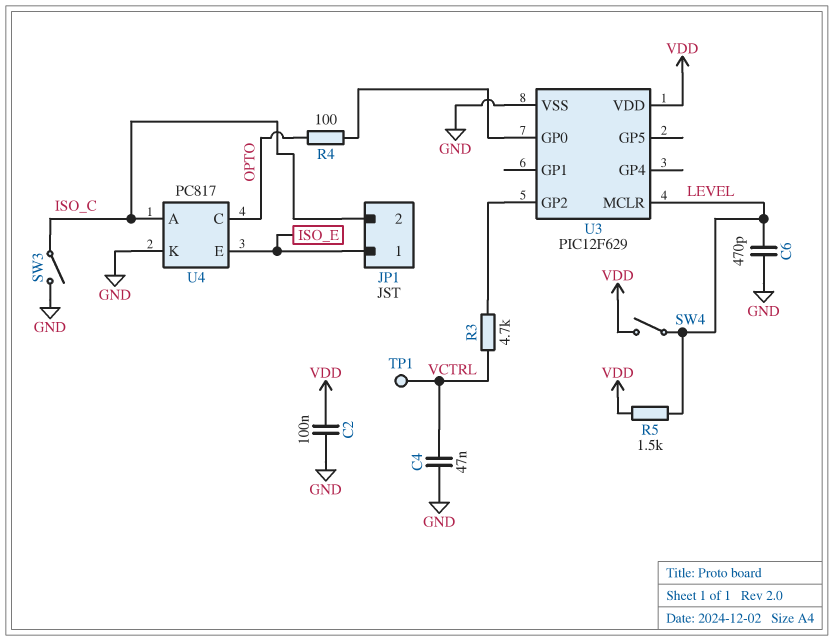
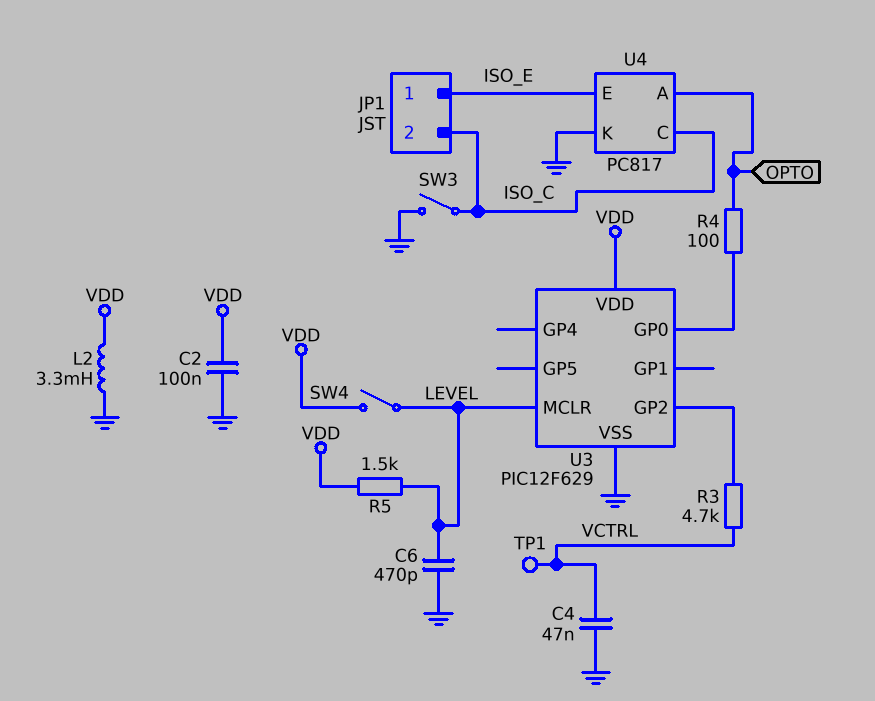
L2: none -> 3.3mH (GND, VDD)
U4 pin A: ISO_C -> OPTO
U4 pin C: OPTO -> ISO_C

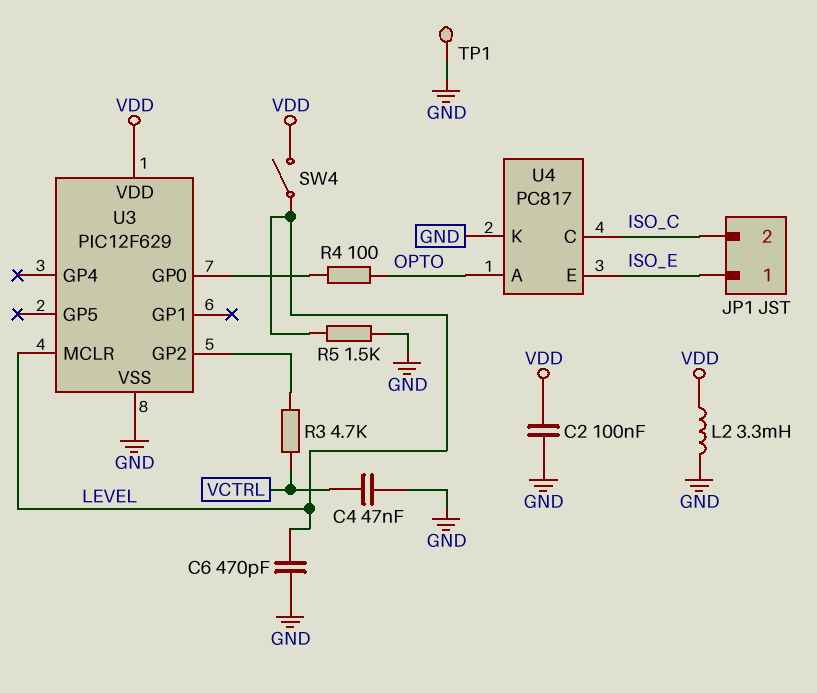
R5: 1.5k (LEVEL, VDD) -> 1.5k (GND, LEVEL)
SW3: switch (GND, ISO_C) -> none
TP1: test point (VCTRL) -> test point (GND)

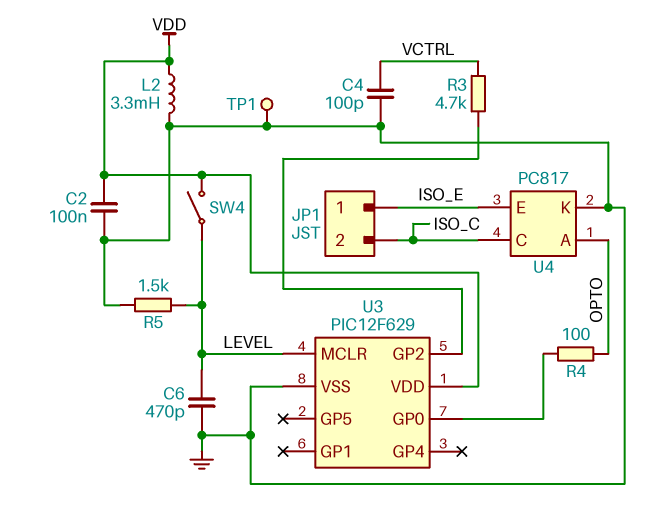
C4: 47nF (GND, VCTRL) -> 100pF (GND, VCTRL)

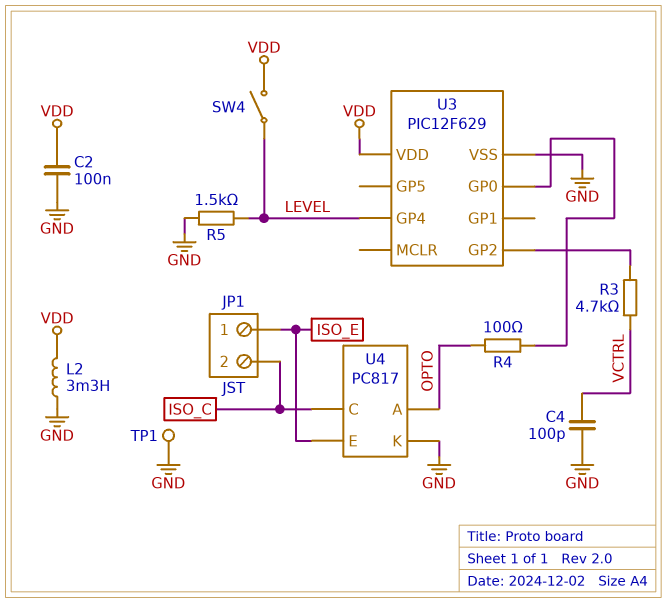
C6: 470pF (GND, LEVEL) -> none
U3 pin GP4: none -> LEVEL
U3 pin MCLR: LEVEL -> none

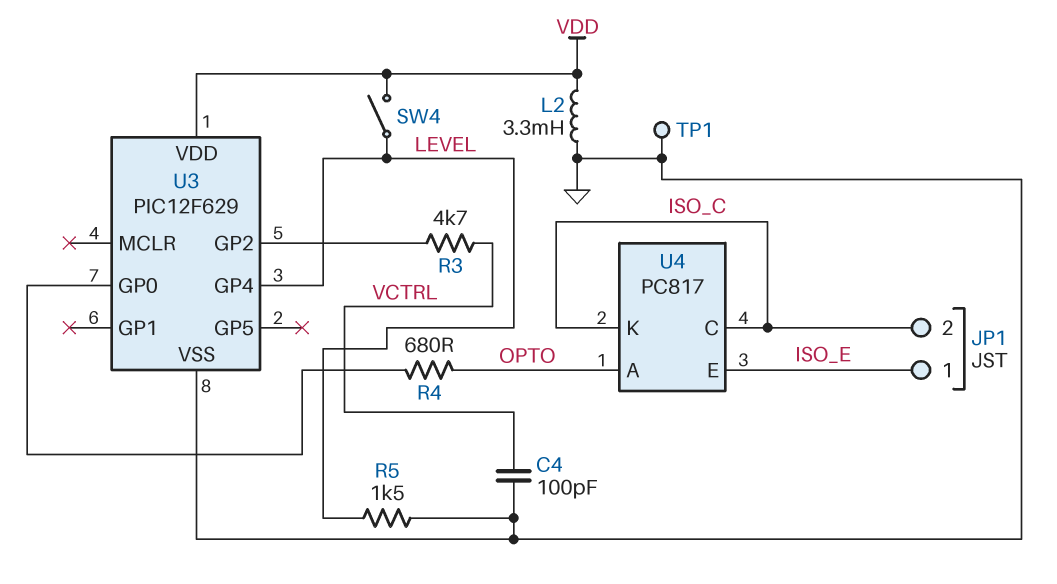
C2: 100nF (GND, VDD) -> none
R4: 100 (OPTO, U3/GP0) -> 680 (OPTO, U3/GP0)
U4 pin K: GND -> ISO_C

